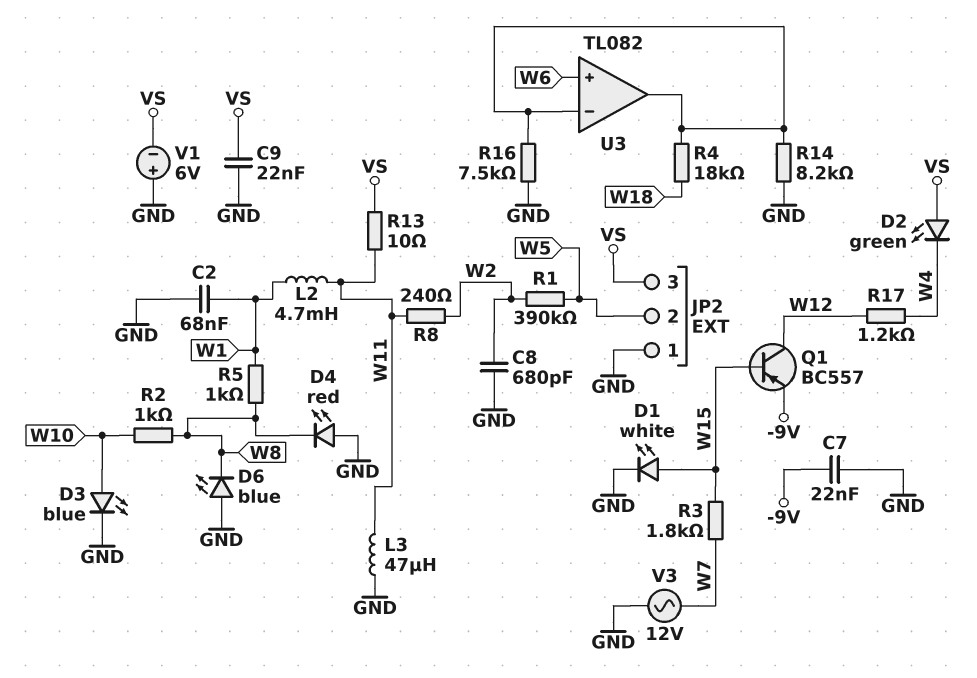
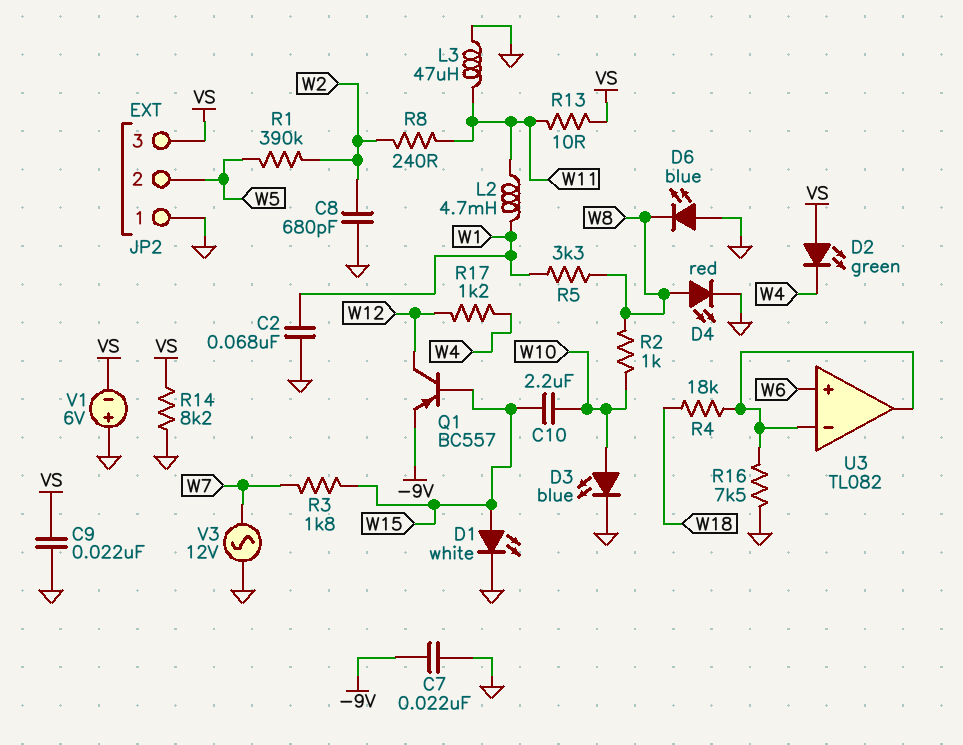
C10: none -> 2.2uF (W10, W15)
D4: LED red (A GND, K W8) -> LED red (A W8, K GND)
R5: 1k (W1, W8) -> 3.3k (W1, W8)
R14: 8.2k (GND, U3/in-) -> 8.2k (GND, VS)

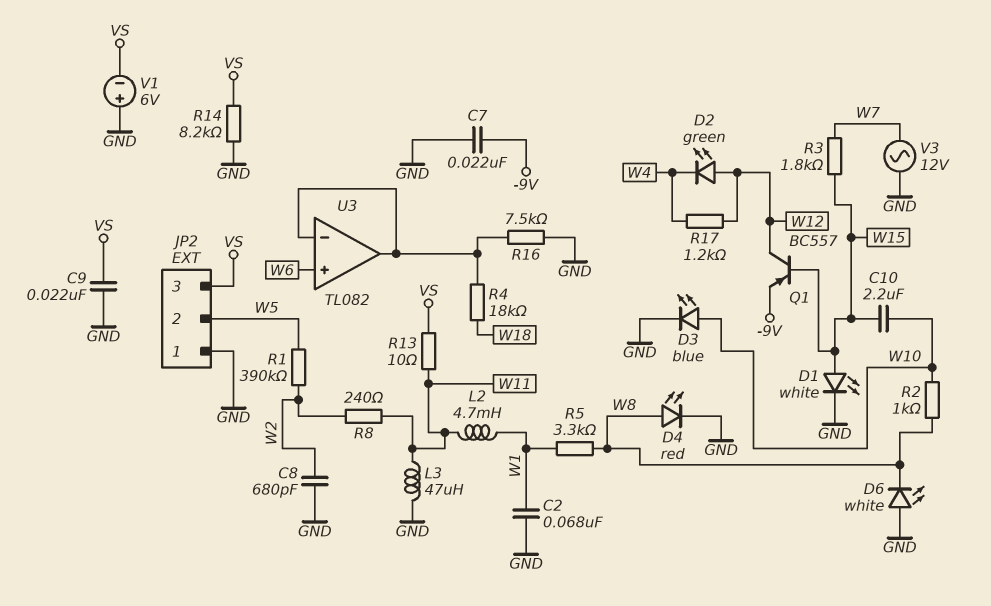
D2: LED green (A VS, K W4) -> LED green (A W12, K W4)
D6: LED blue (A GND, K W8) -> LED white (A GND, K W8)

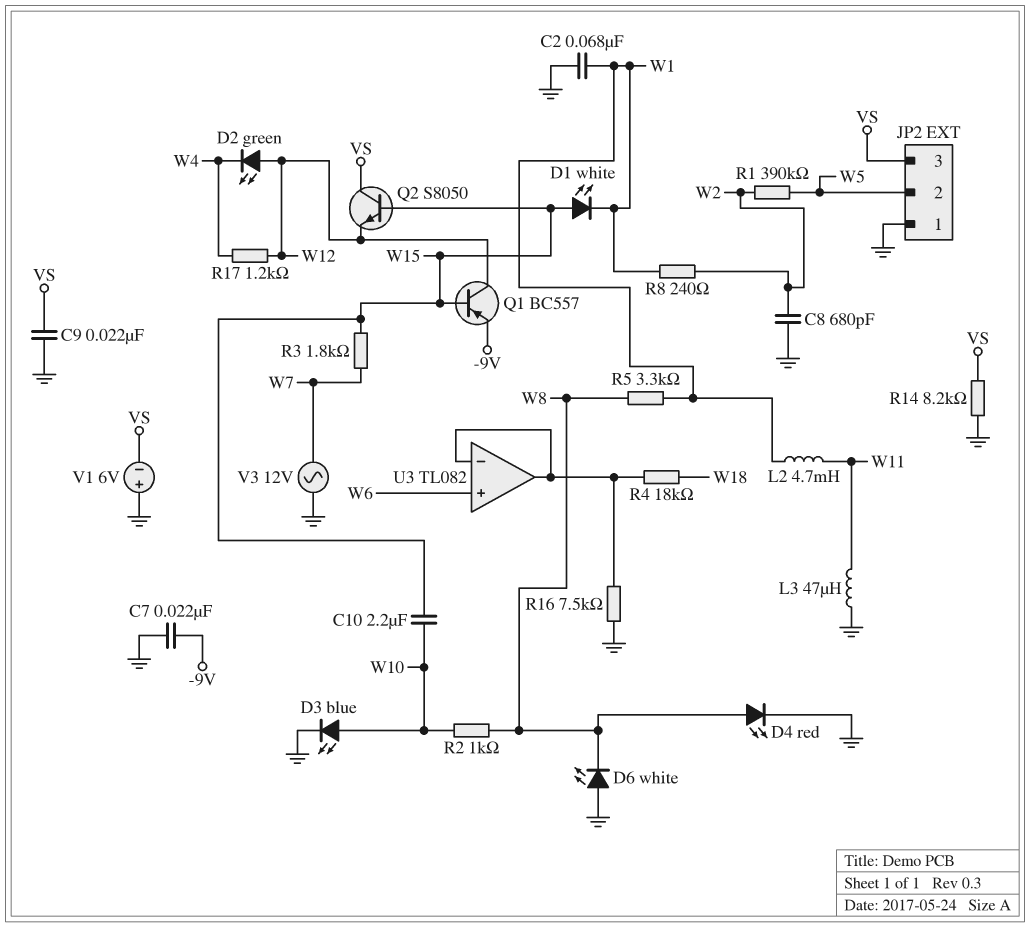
D1: LED white (A W15, K GND) -> LED white (A W15, K W1)
Q2: none -> NPN S8050 (B W15, C VS, E W12)
R8: 240 (W2, W11) -> 240 (W1, W2)
R13: 10 (VS, W11) -> none

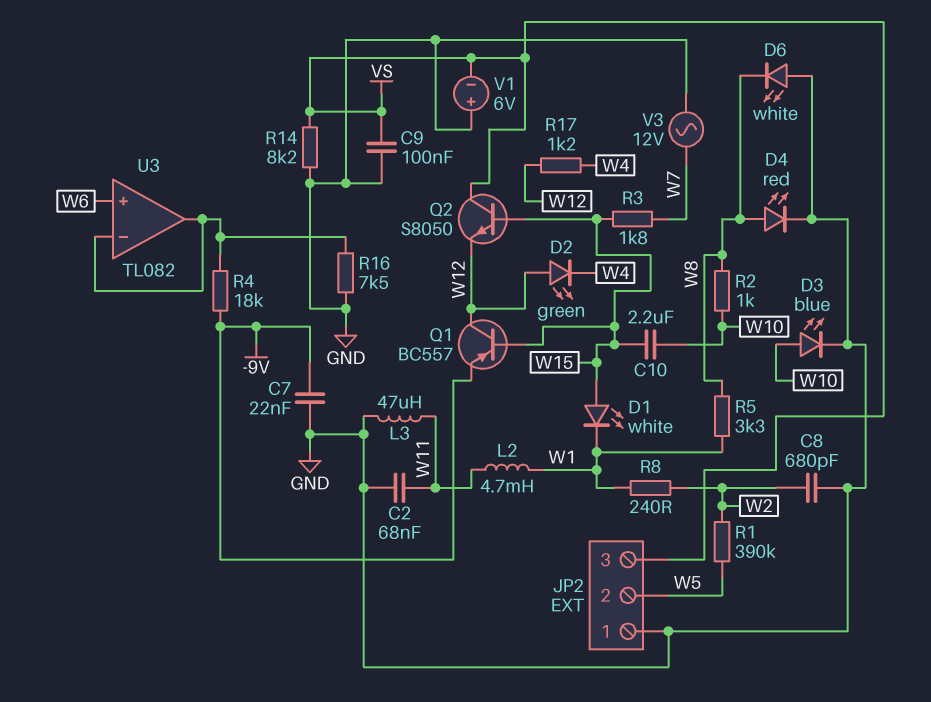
C2: 68nF (GND, W1) -> 68nF (GND, W11)
C9: 22nF (GND, VS) -> 100nF (GND, VS)
R4: 18k (U3/in-, W18) -> 18k (-9V, U3/in-)

